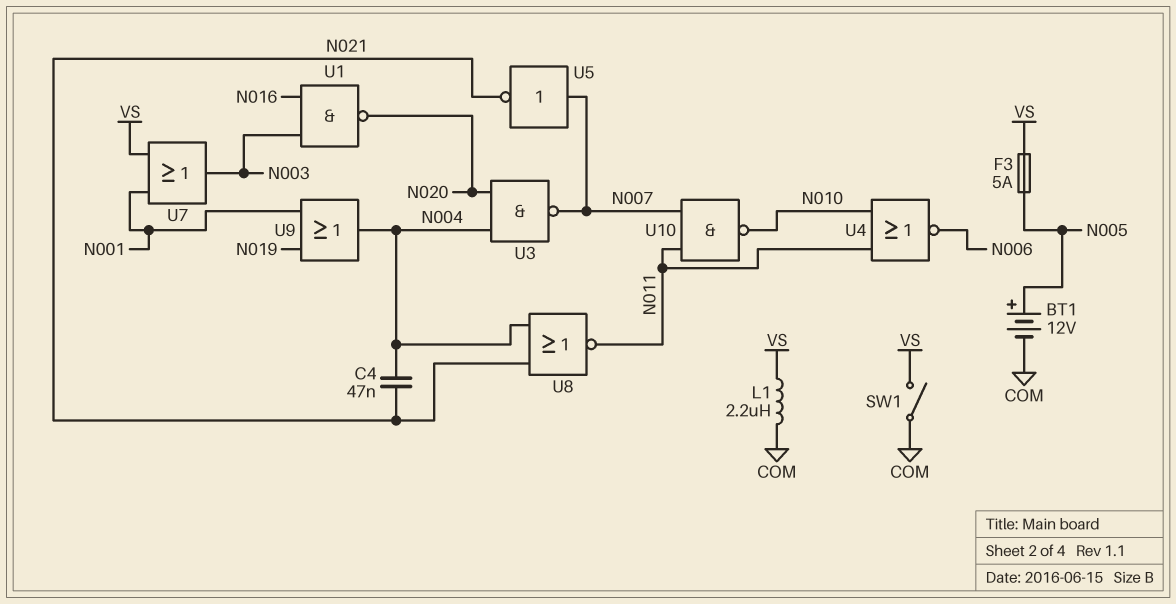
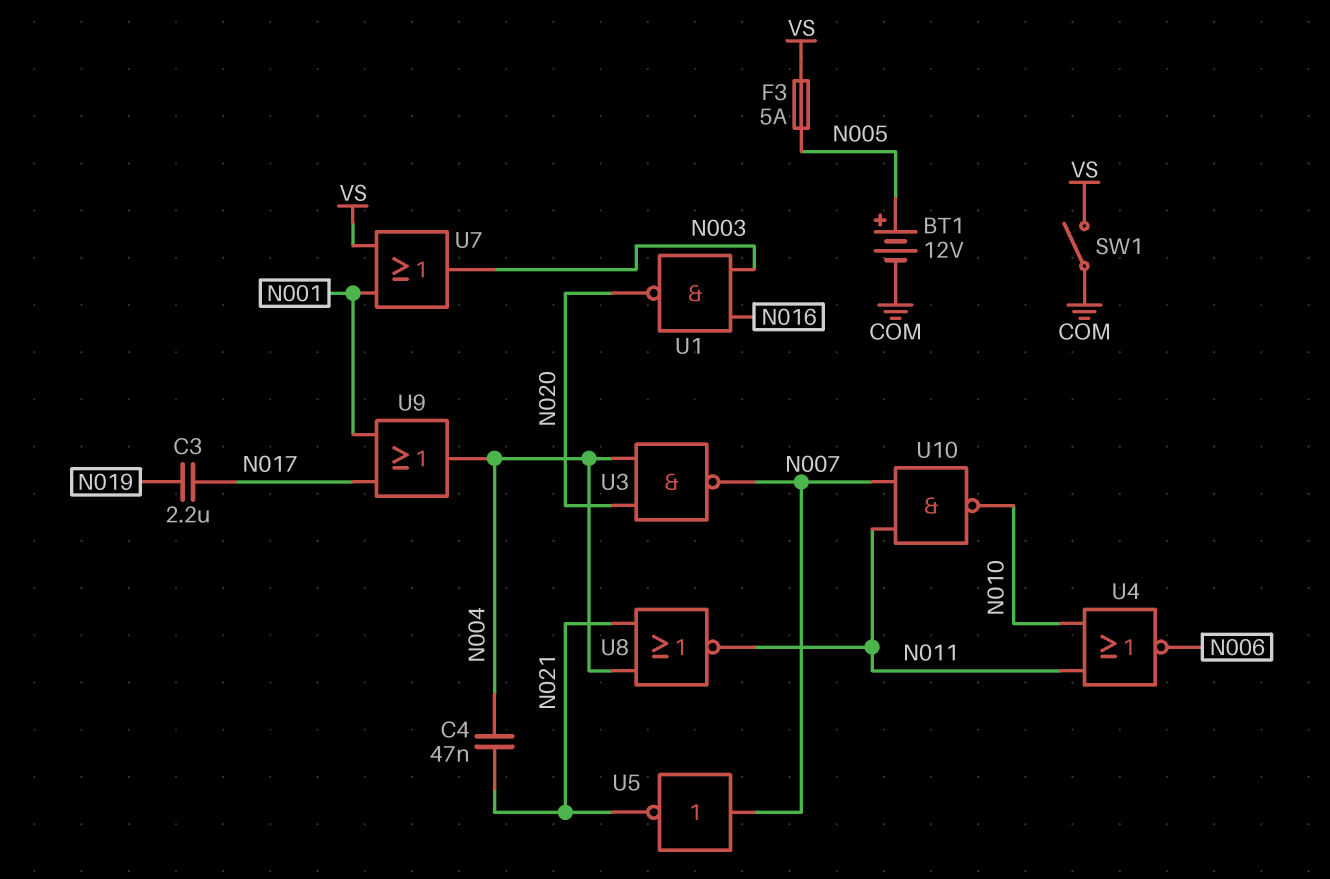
C3: none -> 2.2uF (N017, N019)
L1: 2.2uH (COM, VS) -> none
U9: OR (in N001, in N019, out N004) -> OR (in N001, in N017, out N004)

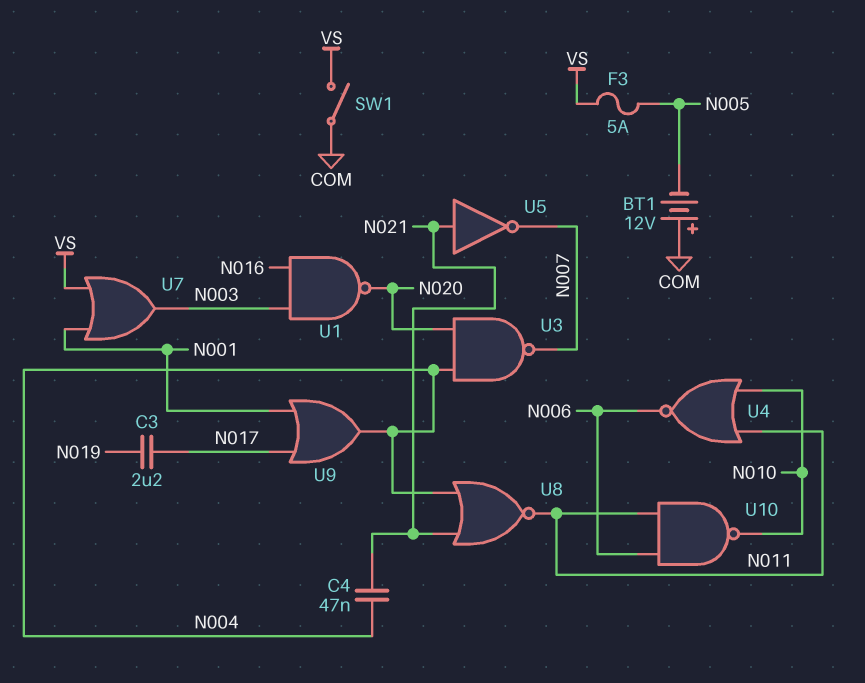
BT1: 12V (plus N005, minus COM) -> 12V (plus COM, minus N005)
U5: NOT (in N007, out N021) -> NOT (in N021, out N007)
U10: NAND (in N007, in N011, out N010) -> NAND (in N006, in N011, out N010)

